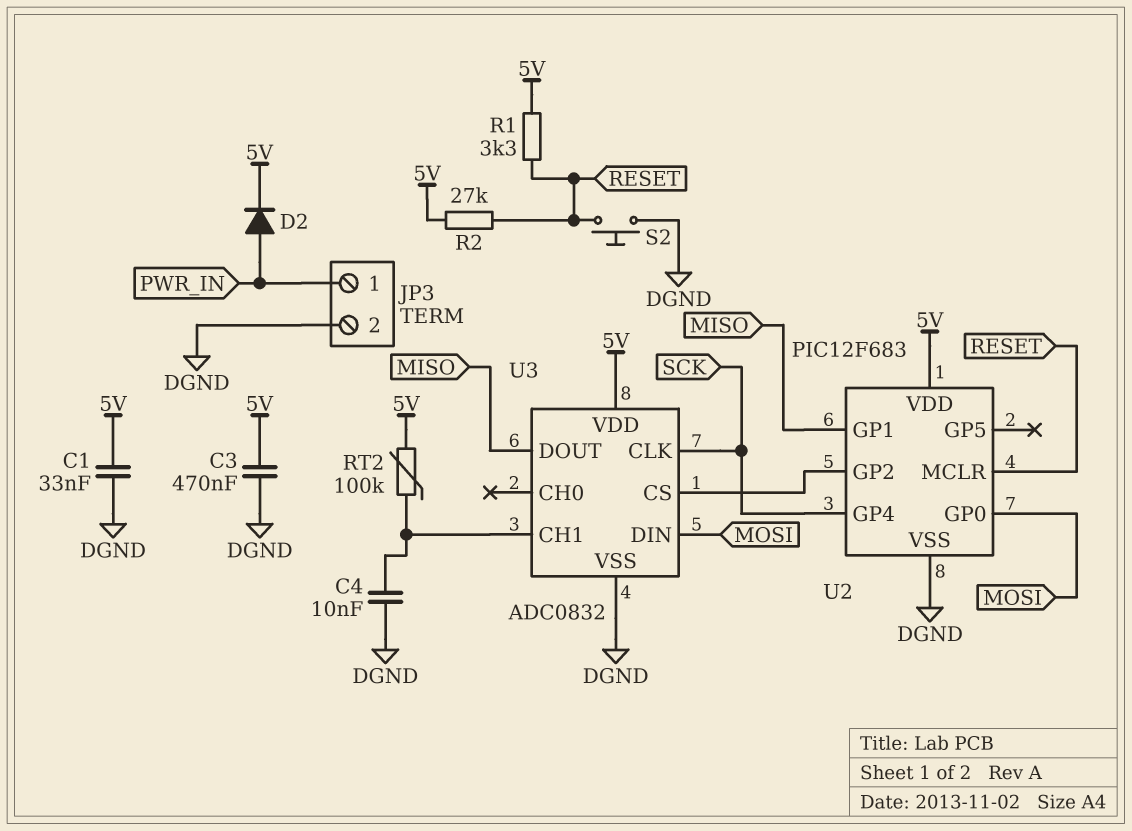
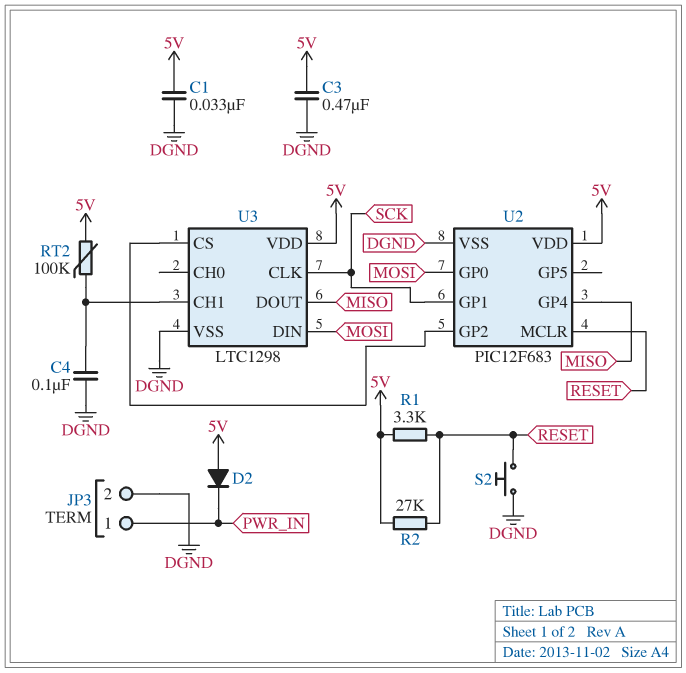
C4: 10nF (DGND, U3/CH1) -> 100nF (DGND, U3/CH1)
D2: diode (A PWR_IN, K 5V) -> diode (A 5V, K PWR_IN)
U2 pin GP1: MISO -> SCK
U2 pin GP4: SCK -> MISO
U3: ADC0832 -> LTC1298

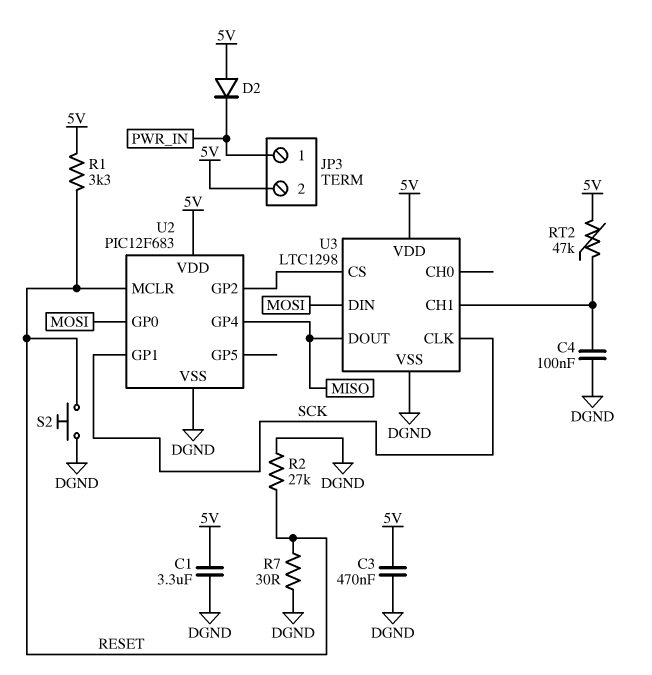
C1: 33nF (5V, DGND) -> 3.3uF (5V, DGND)
JP3 pin 2: DGND -> 5V
R2: 27k (5V, RESET) -> 27k (DGND, RESET)
R7: none -> 30 (DGND, RESET)
RT2: 100k (5V, U3/CH1) -> 47k (5V, U3/CH1)

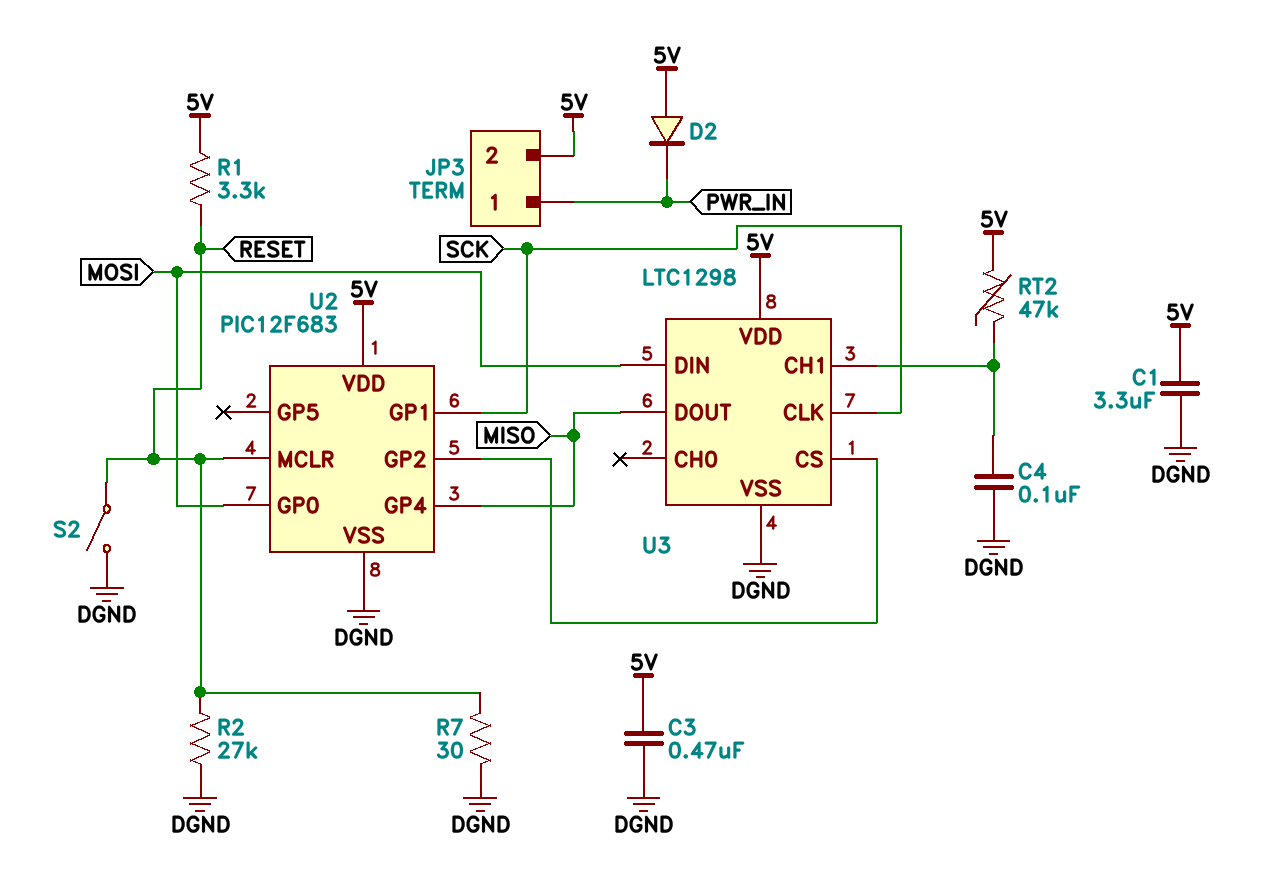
S2: button (DGND, RESET) -> switch (DGND, RESET)

